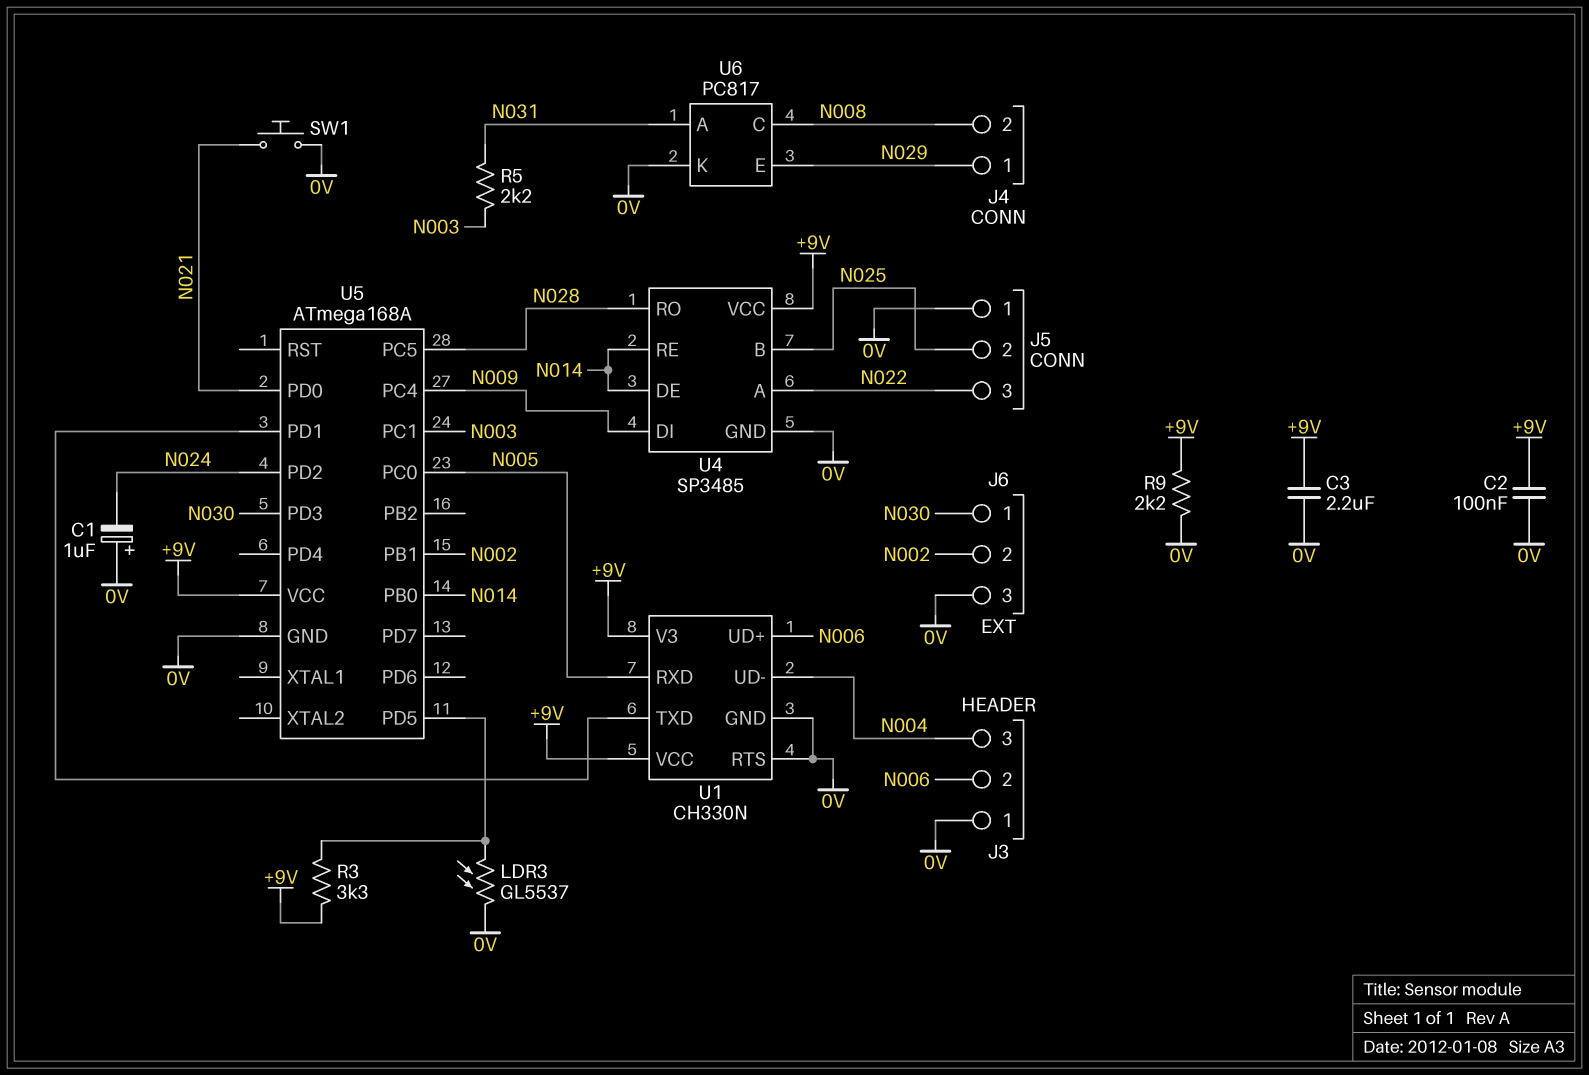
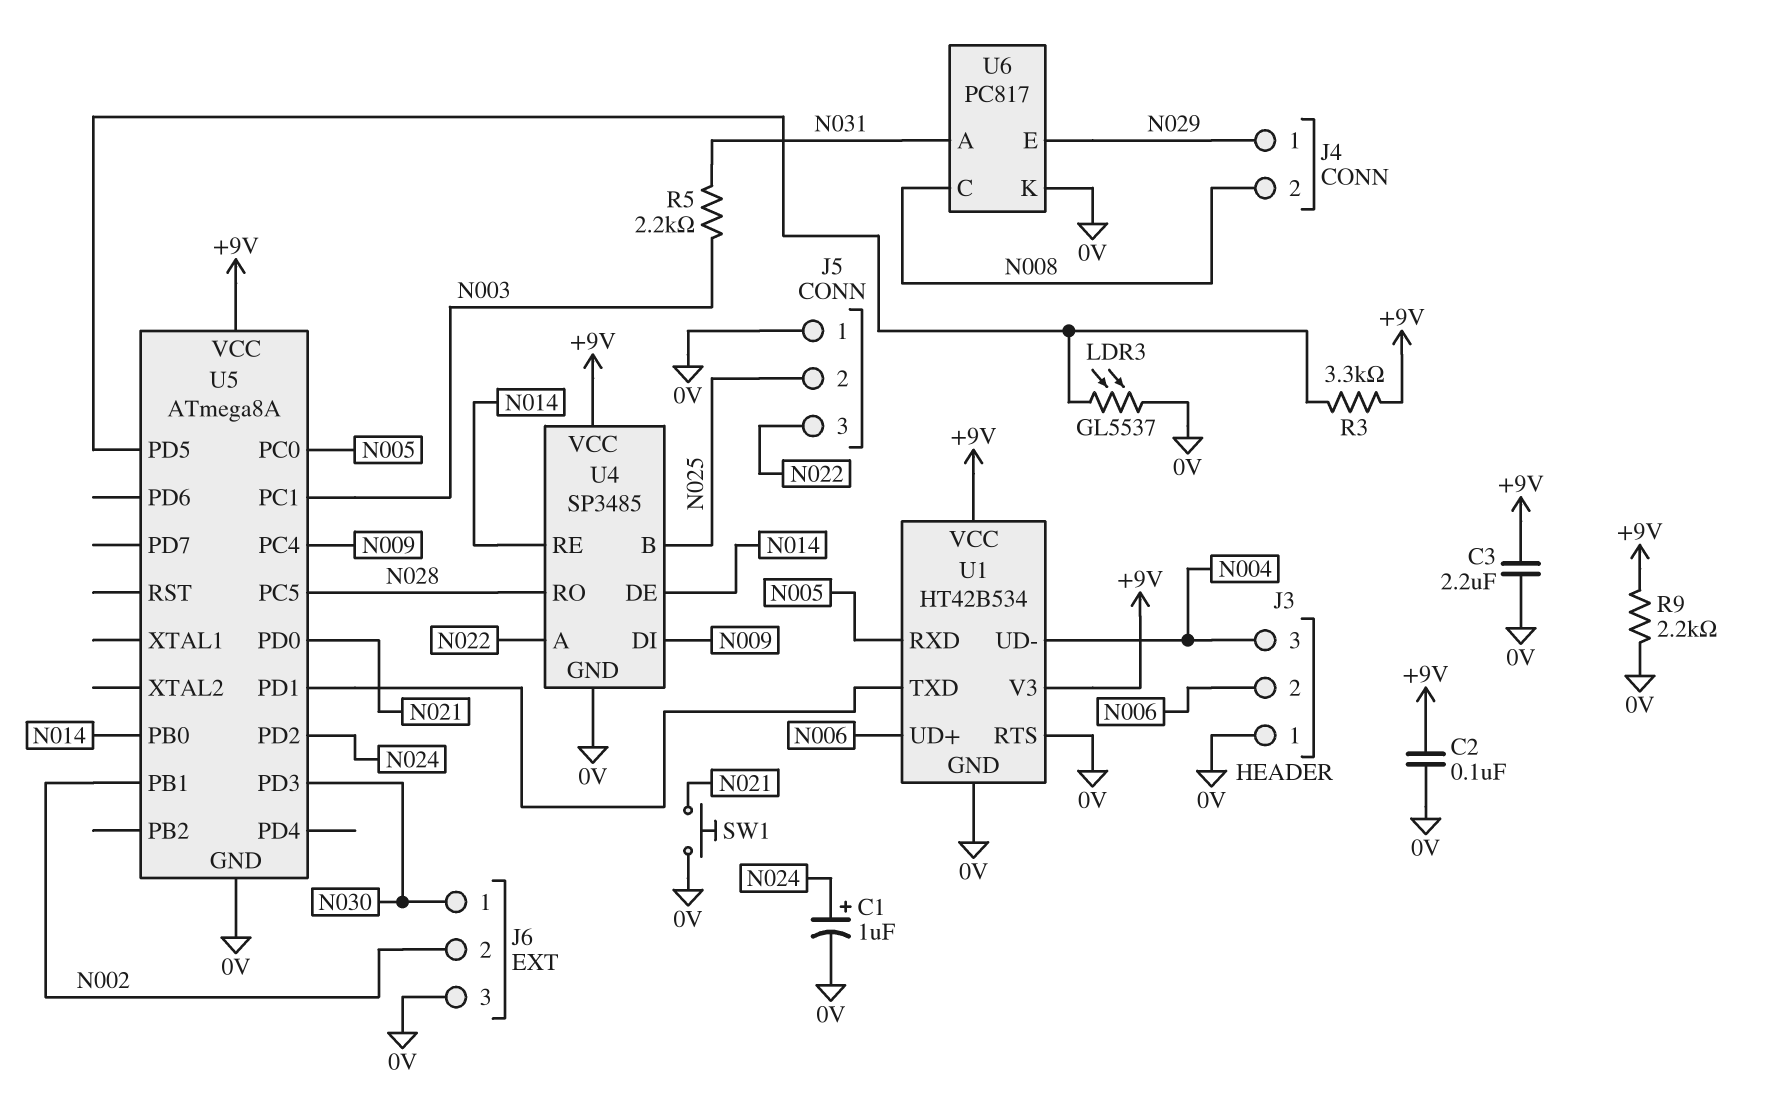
C1: 1uF (plus 0V, minus N024) -> 1uF (plus N024, minus 0V)
U1: CH330N -> HT42B534
U5: ATmega168A -> ATmega8A

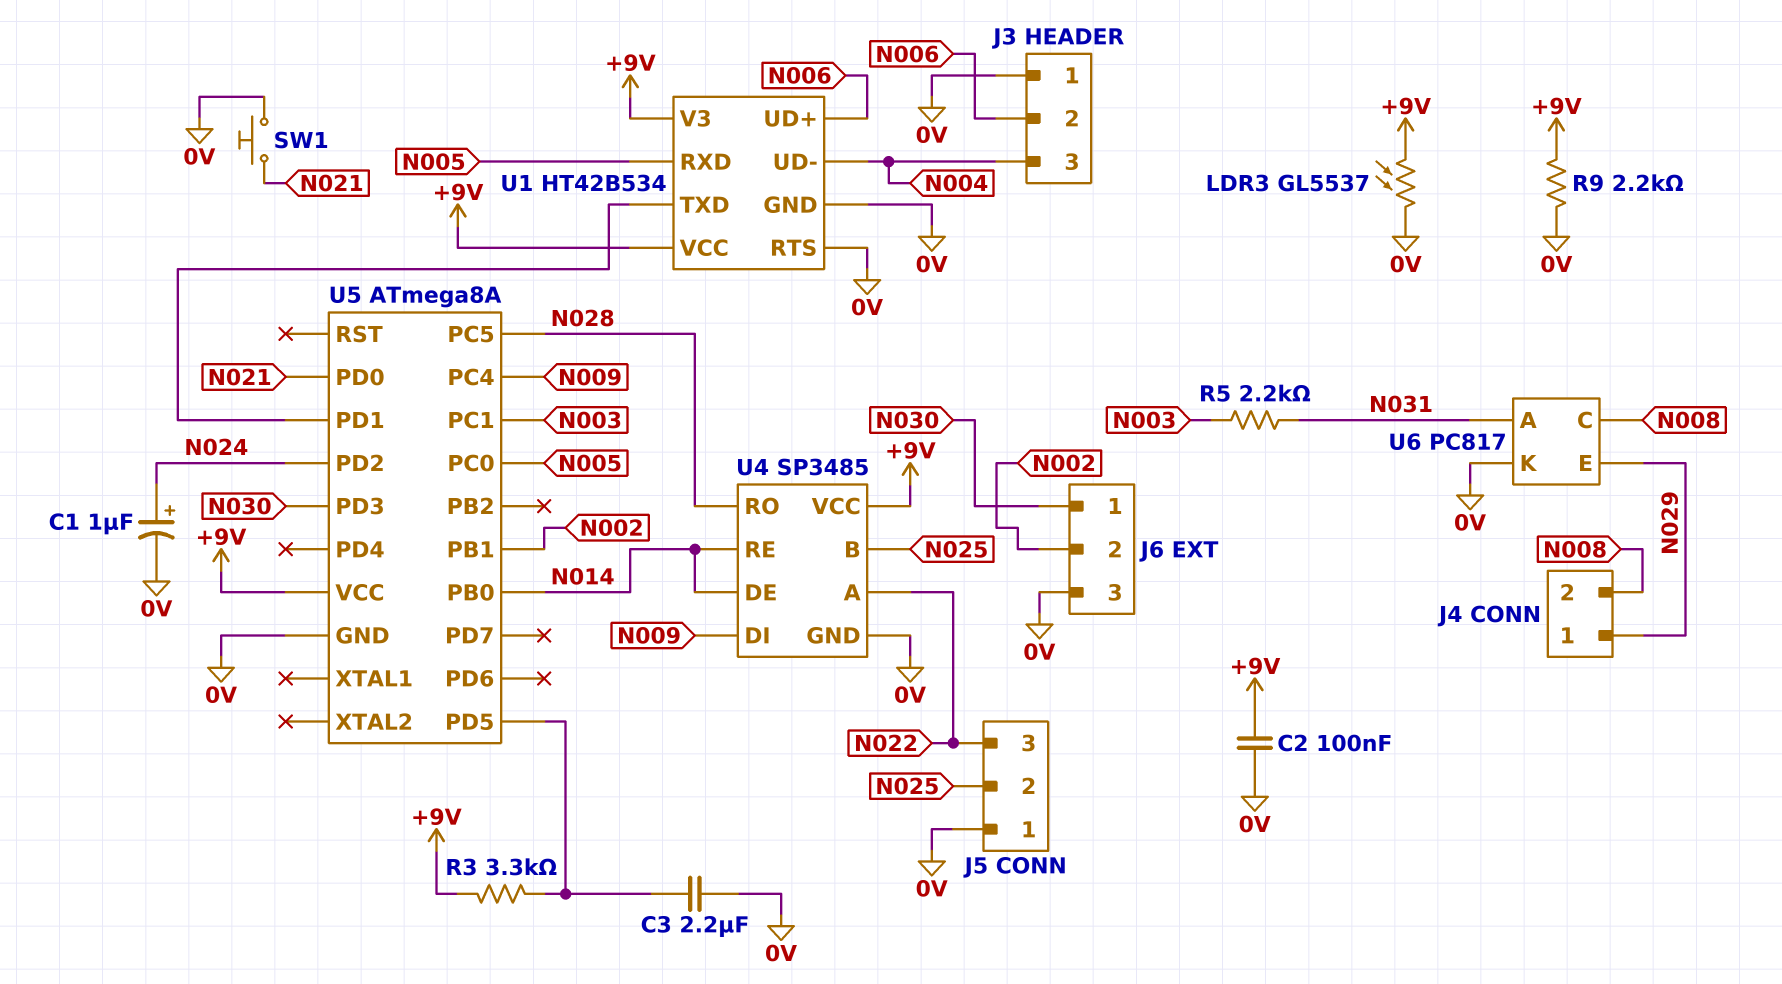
C3: 2.2uF (+9V, 0V) -> 2.2uF (0V, U5/PD5)
LDR3: GL5537 (0V, U5/PD5) -> GL5537 (+9V, 0V)

